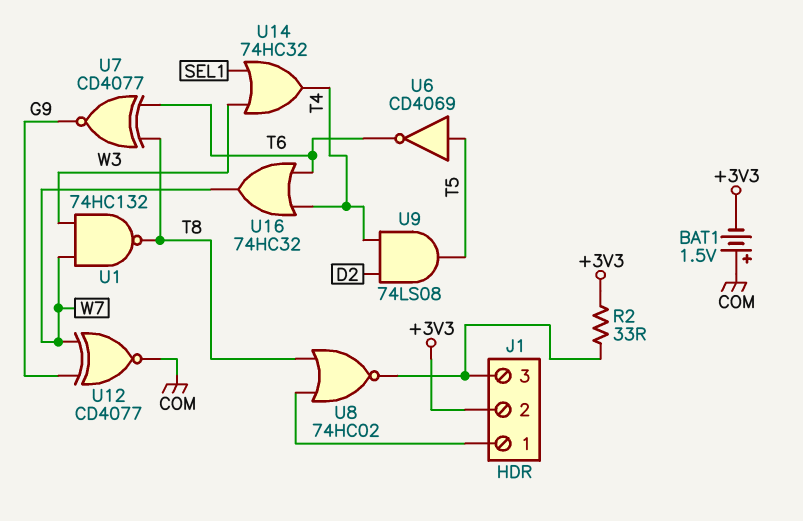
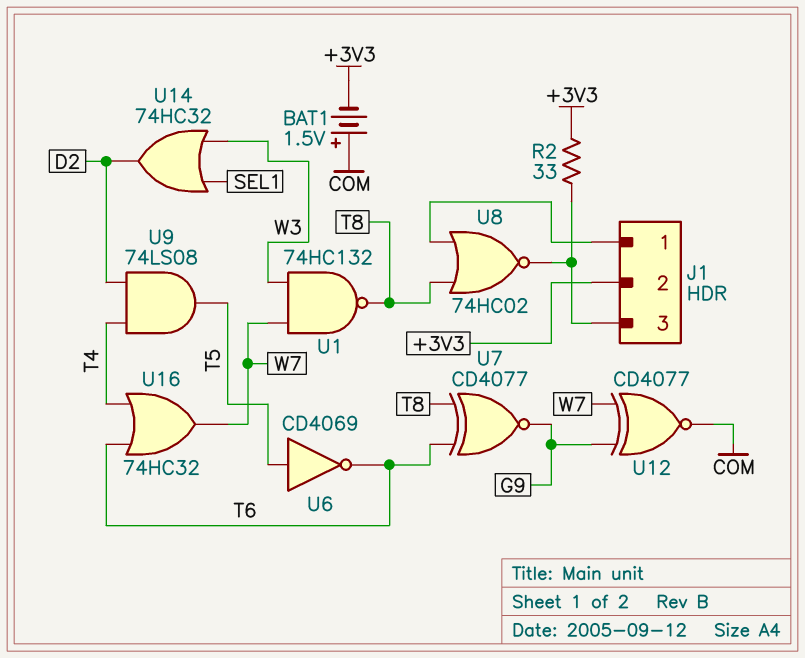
U14: OR 74HC32 (in SEL1, in W3, out T4) -> OR 74HC32 (in SEL1, in W3, out D2)

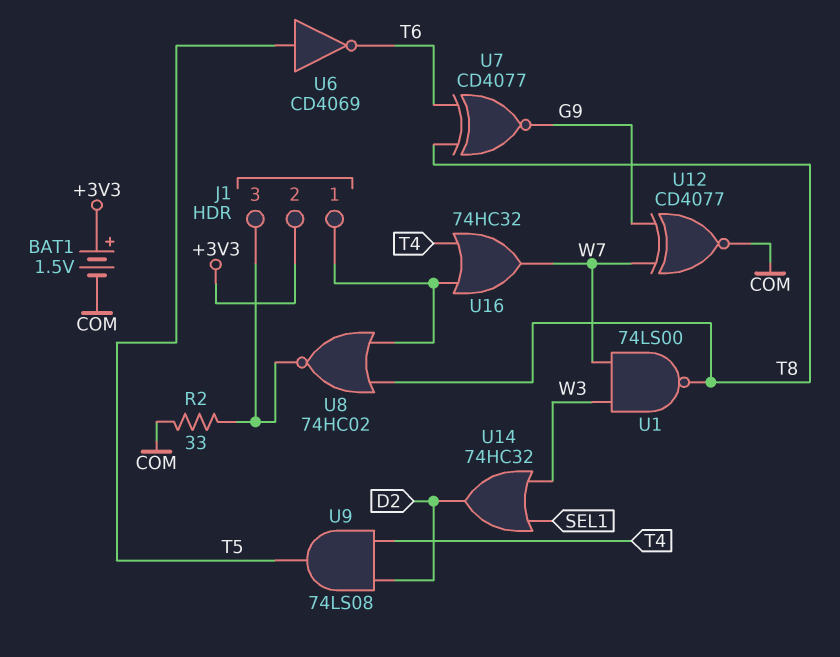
BAT1: 1.5V (plus COM, minus +3V3) -> 1.5V (plus +3V3, minus COM)
R2: 33 (+3V3, J1/3) -> 33 (COM, J1/3)
U1: NAND 74HC132 (in W3, in W7, out T8) -> NAND 74LS00 (in W3, in W7, out T8)
U16: OR 74HC32 (in T4, in T6, out W7) -> OR 74HC32 (in J1/1, in T4, out W7)

